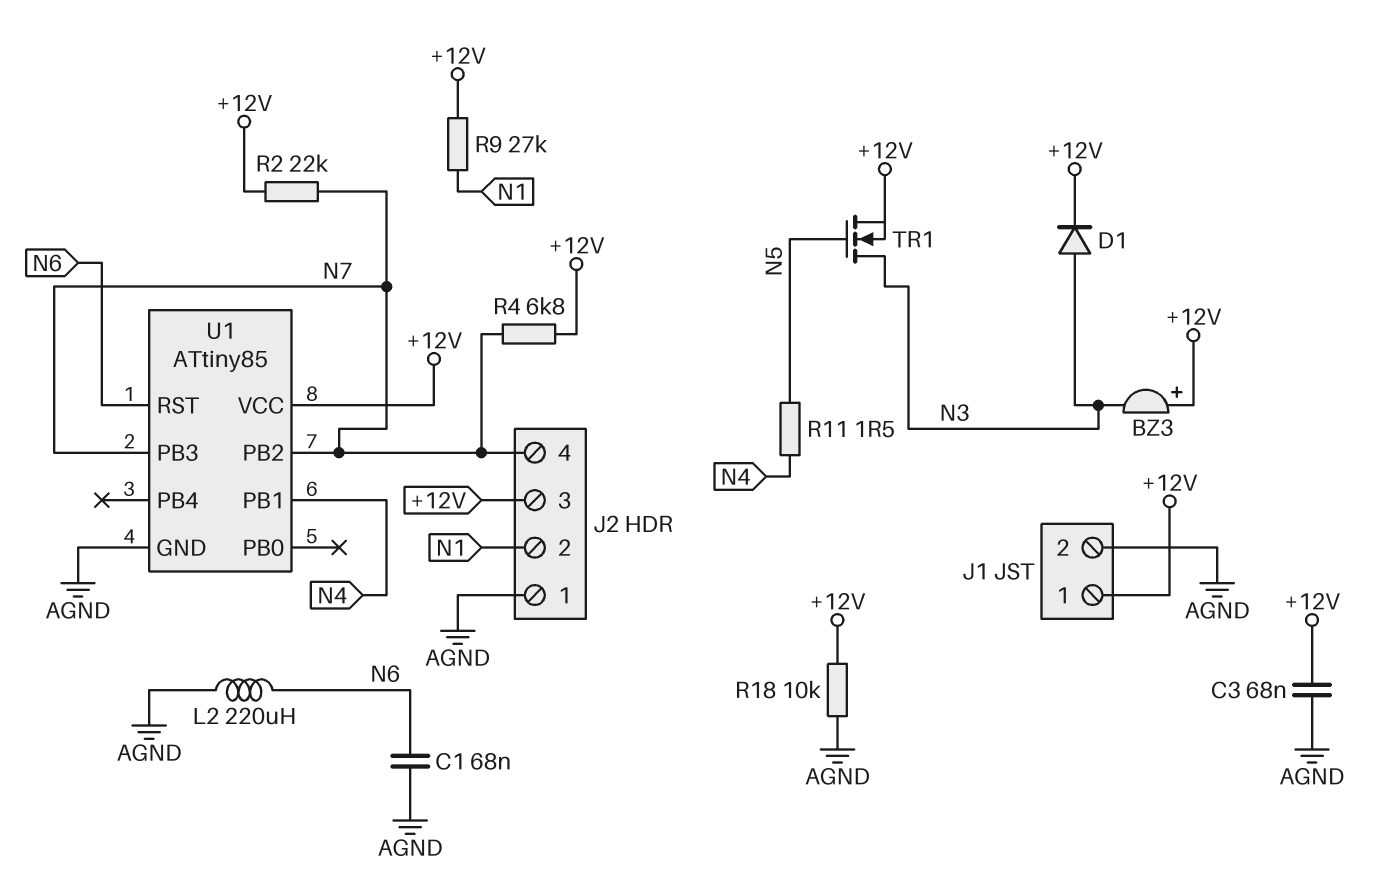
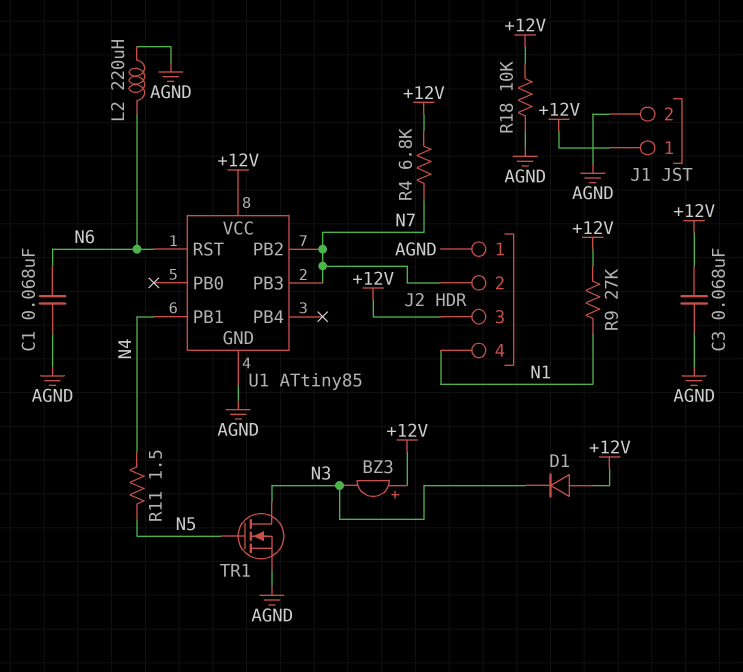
D1: diode (A N3, K +12V) -> diode (A +12V, K N3)
J2 pin 2: N1 -> N7
J2 pin 4: N7 -> N1
R2: 22k (+12V, N7) -> none
TR1: NMOS (G N5, D N3, S +12V) -> NMOS (G N5, D N3, S AGND)

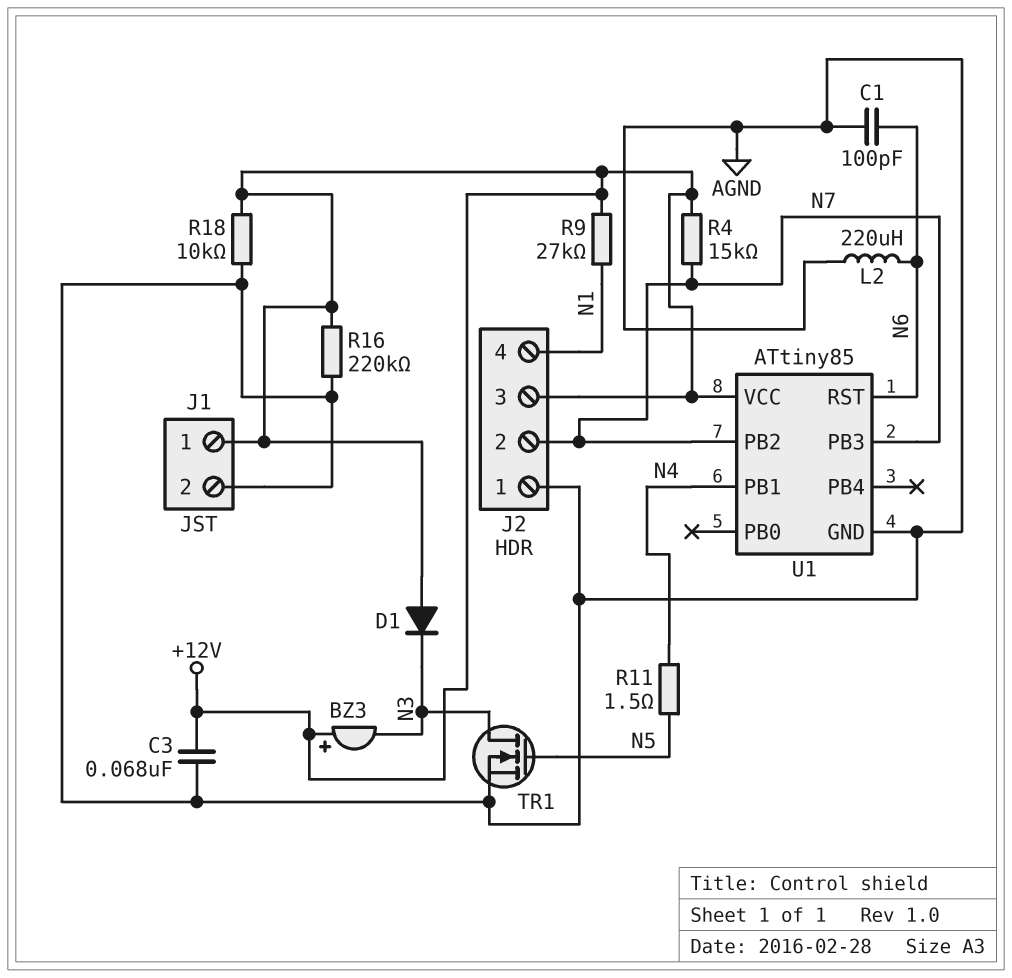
C1: 68nF (AGND, N6) -> 100pF (AGND, N6)
R4: 6.8k (+12V, N7) -> 15k (+12V, N7)
R16: none -> 220k (+12V, AGND)

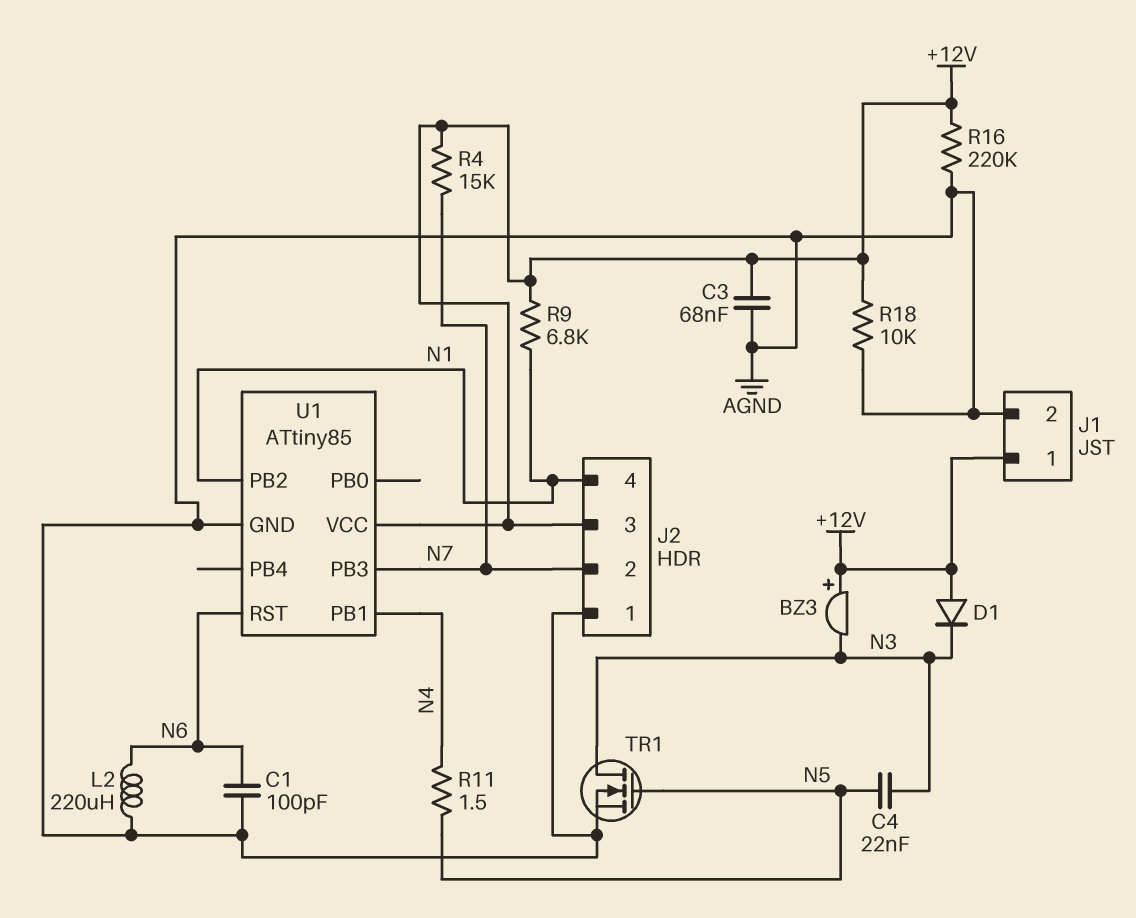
C4: none -> 22nF (N3, N5)
R9: 27k (+12V, N1) -> 6.8k (+12V, N1)
U1 pin PB2: N7 -> N1

